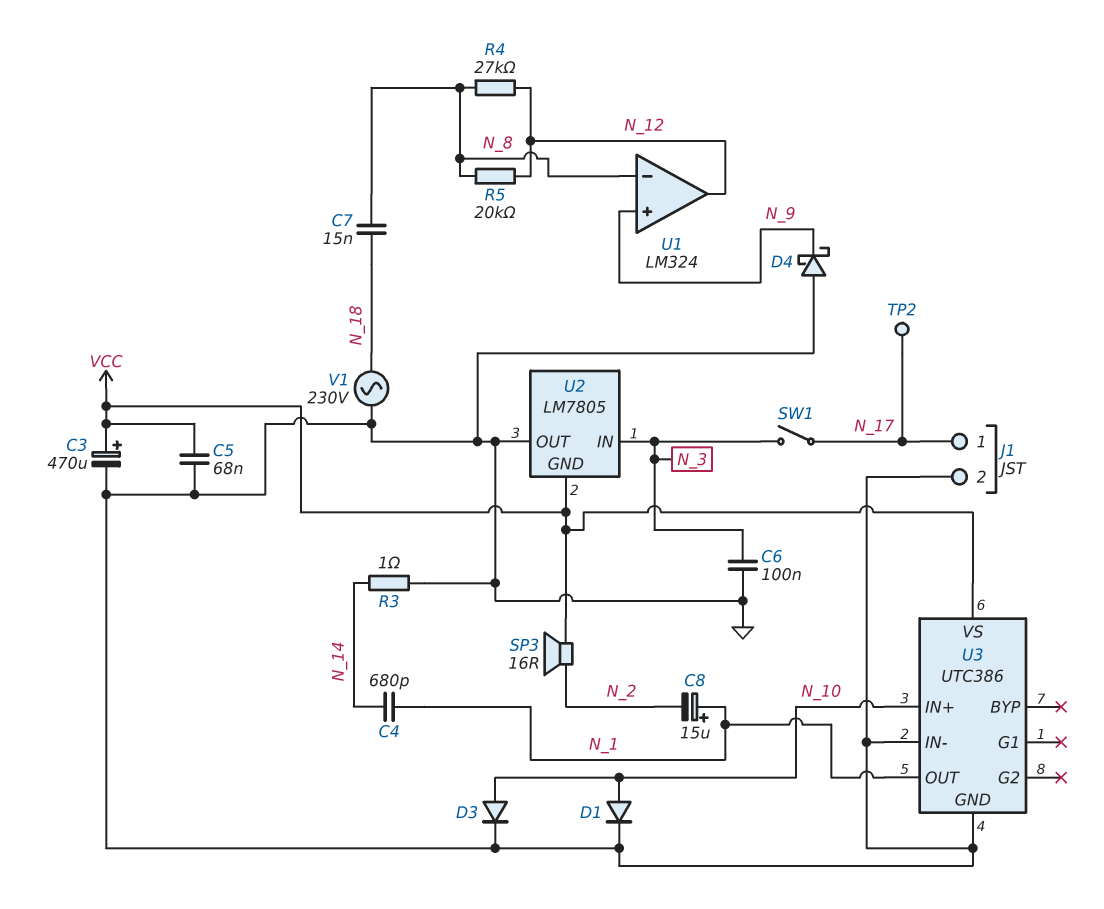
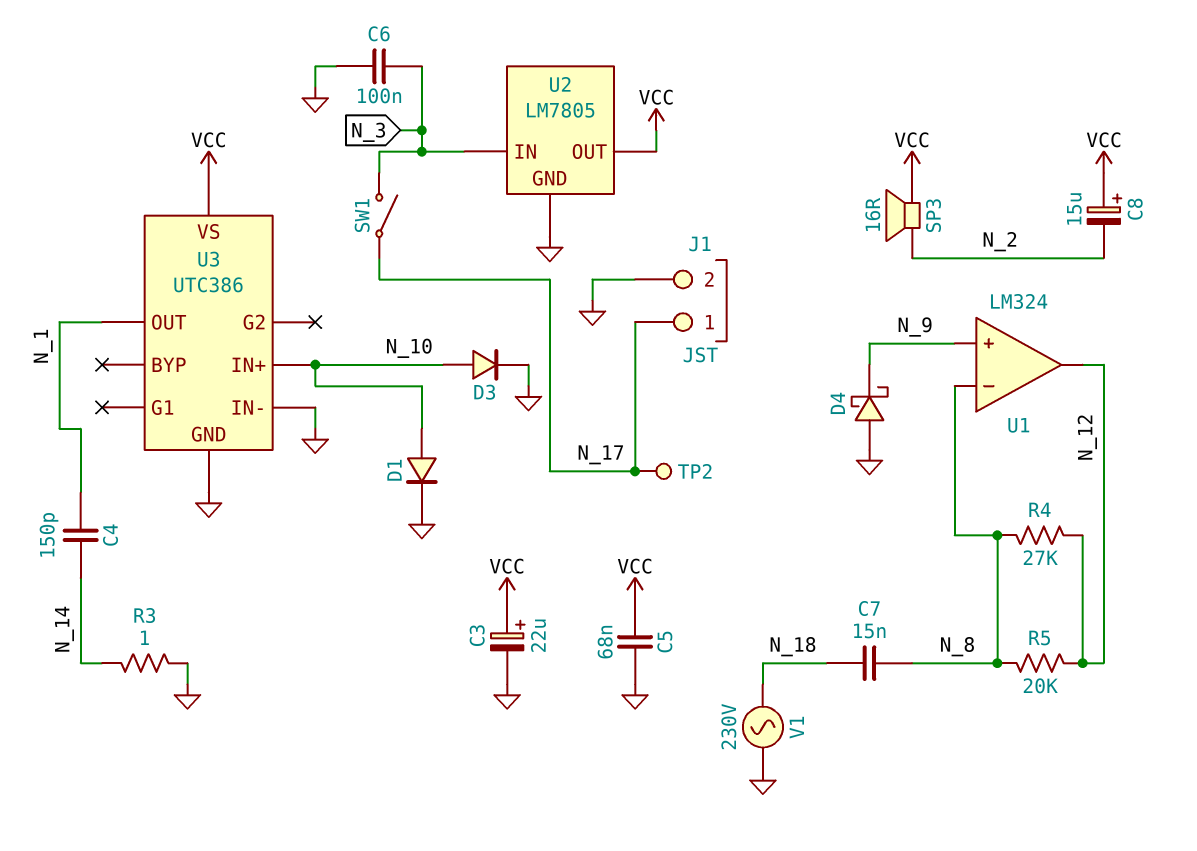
C3: 470uF (plus VCC, minus GND) -> 22uF (plus VCC, minus GND)
C4: 680pF (N_1, N_14) -> 150pF (N_1, N_14)
C8: 15uF (plus N_1, minus N_2) -> 15uF (plus VCC, minus N_2)
U2 pin GND: VCC -> GND
U2 pin OUT: GND -> VCC

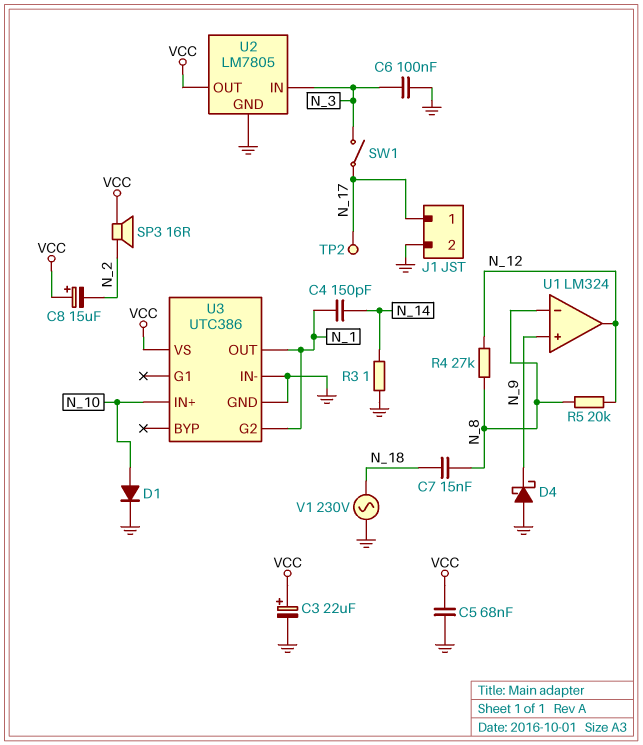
D3: diode (A N_10, K GND) -> none
U3 pin G2: none -> N_1

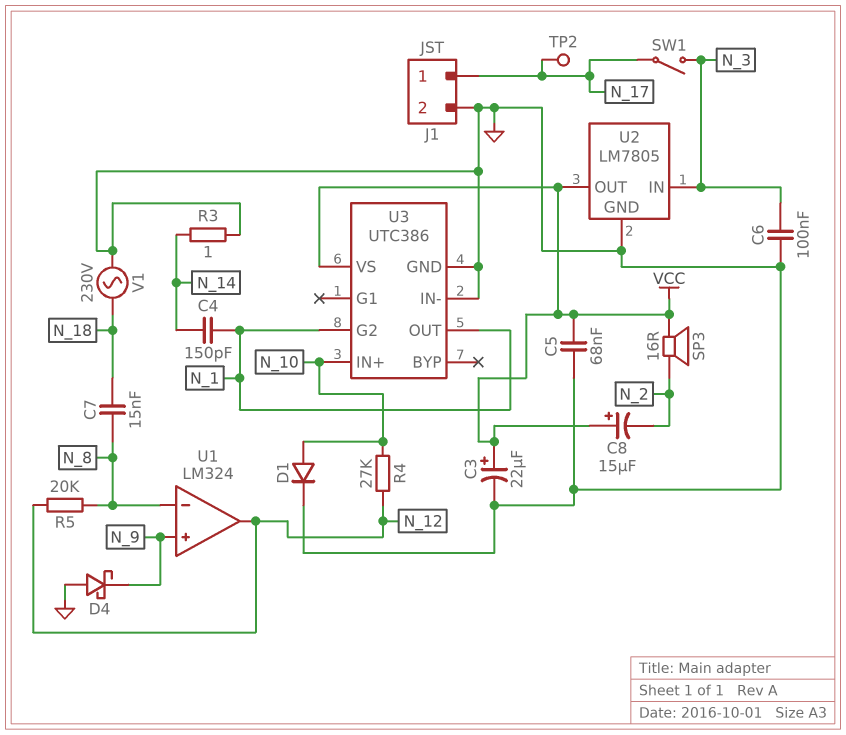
R4: 27k (N_8, N_12) -> 27k (N_10, N_12)

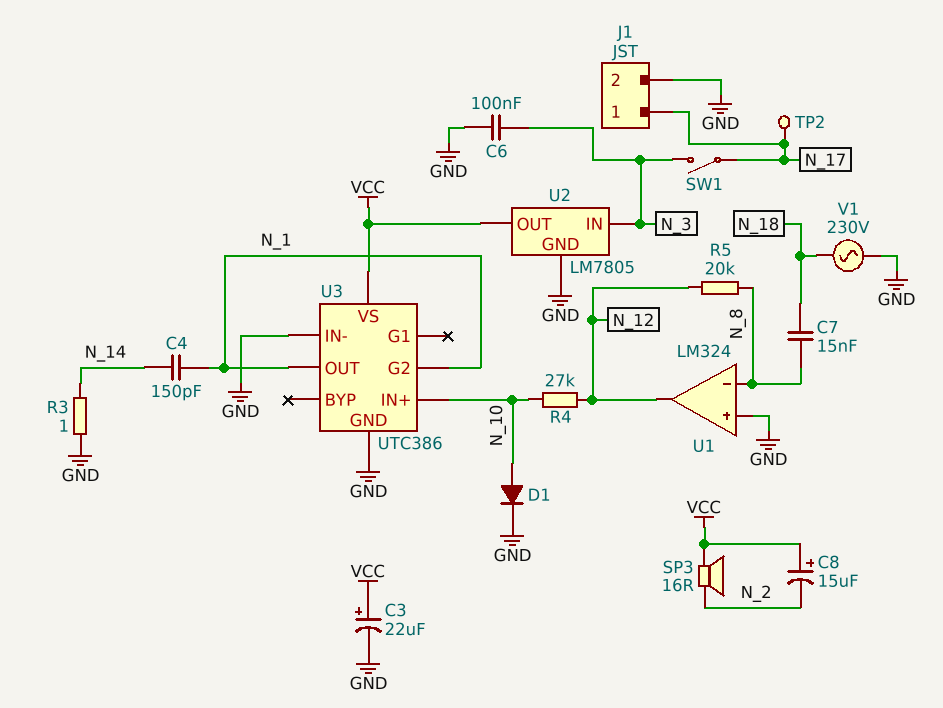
C5: 68nF (GND, VCC) -> none
D4: schottky (A GND, K N_9) -> none
U1 pin in+: N_9 -> GND

